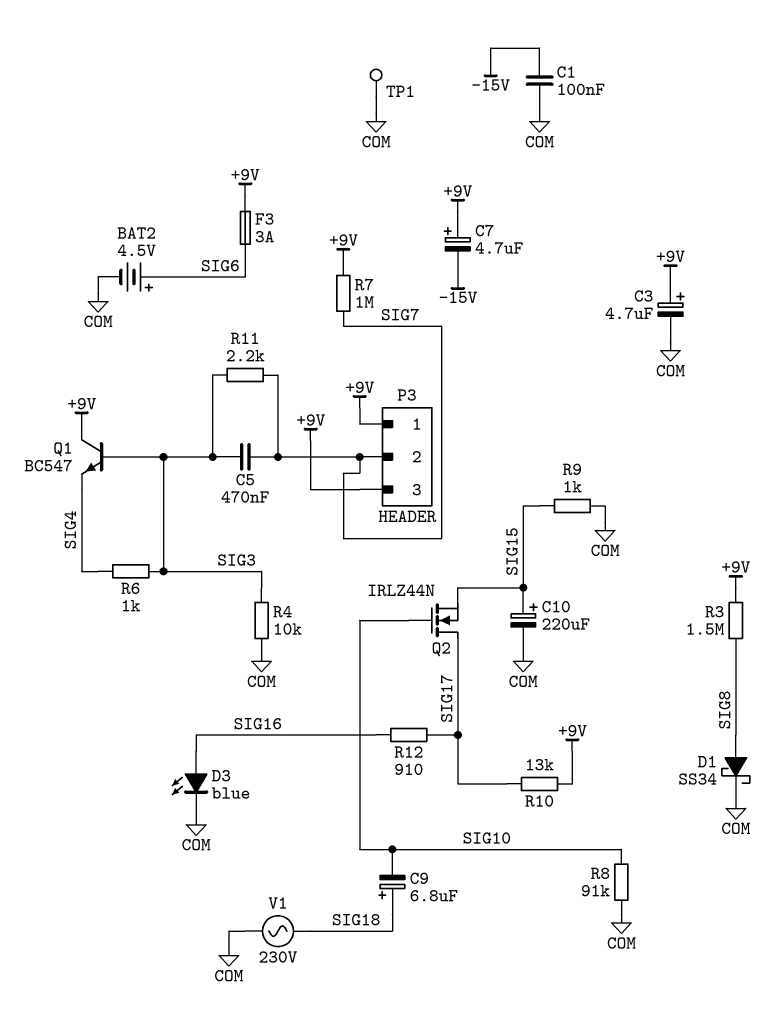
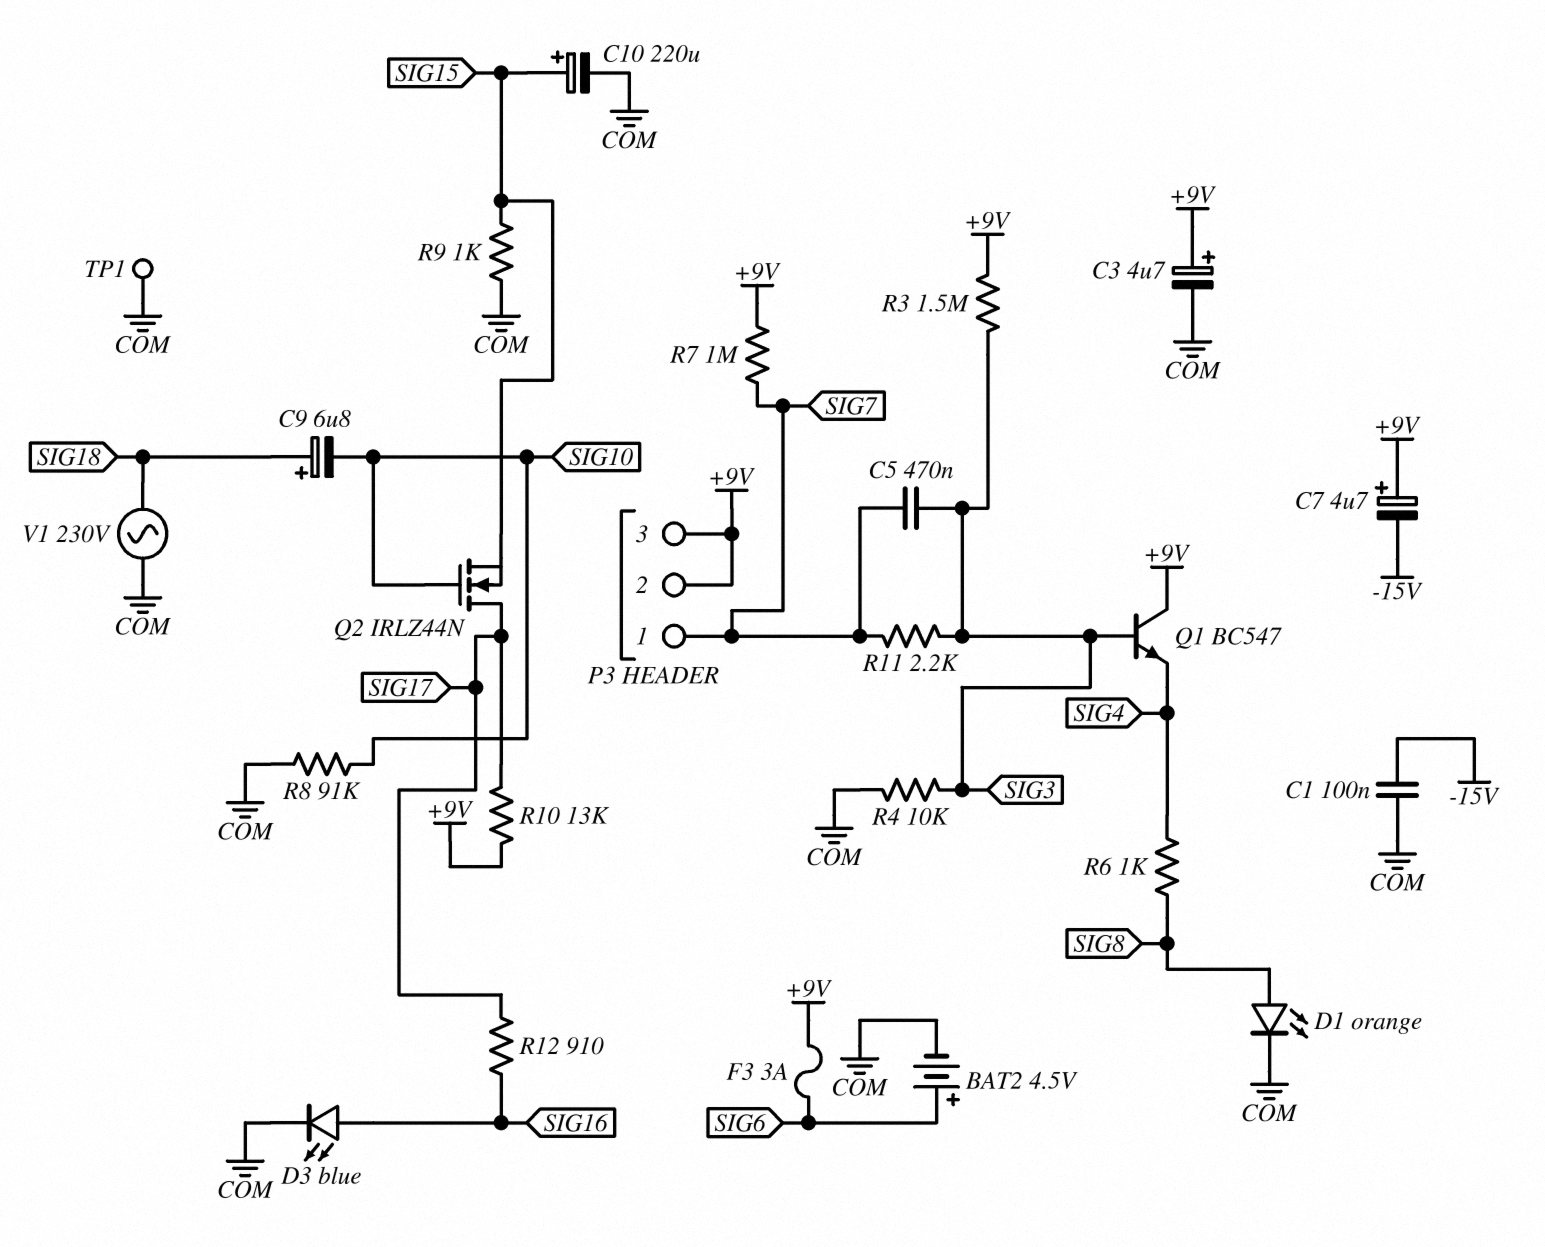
D1: schottky SS34 (A SIG8, K COM) -> LED orange (A SIG8, K COM)
P3 pin 1: +9V -> SIG7
P3 pin 2: SIG7 -> +9V
R3: 1.5M (+9V, SIG8) -> 1.5M (+9V, SIG3)
R6: 1k (SIG3, SIG4) -> 1k (SIG4, SIG8)

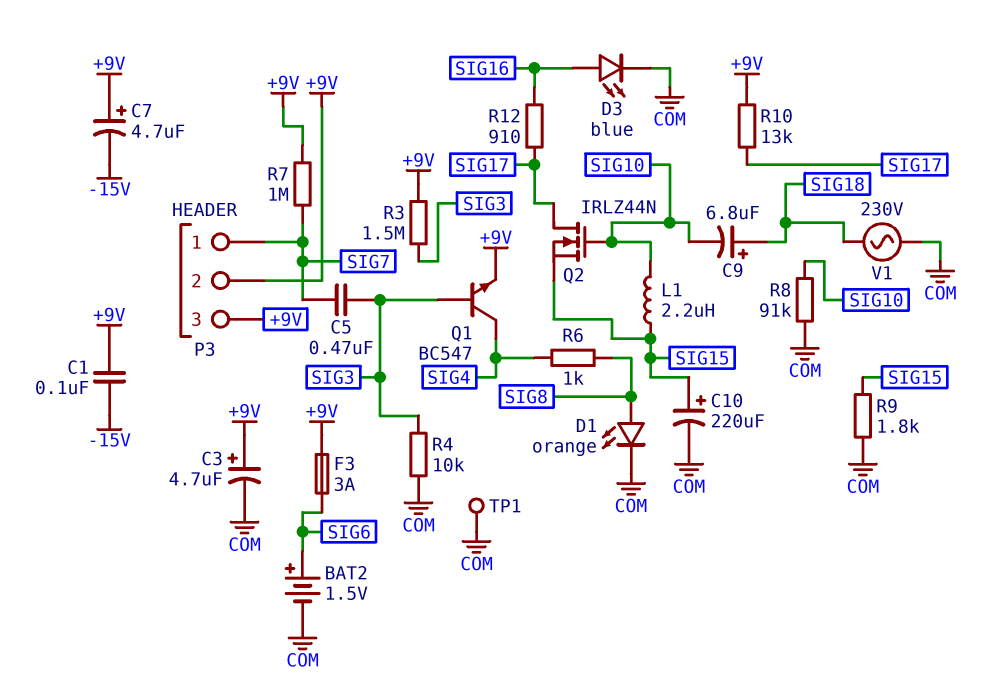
BAT2: 4.5V (plus SIG6, minus COM) -> 1.5V (plus SIG6, minus COM)
C1: 100nF (-15V, COM) -> 100nF (+9V, -15V)
L1: none -> 2.2uH (SIG10, SIG15)
Q1: NPN BC547 (B SIG3, C +9V, E SIG4) -> NPN BC547 (B SIG3, C SIG4, E +9V)
R9: 1k (COM, SIG15) -> 1.8k (COM, SIG15)
R11: 2.2k (SIG3, SIG7) -> none

